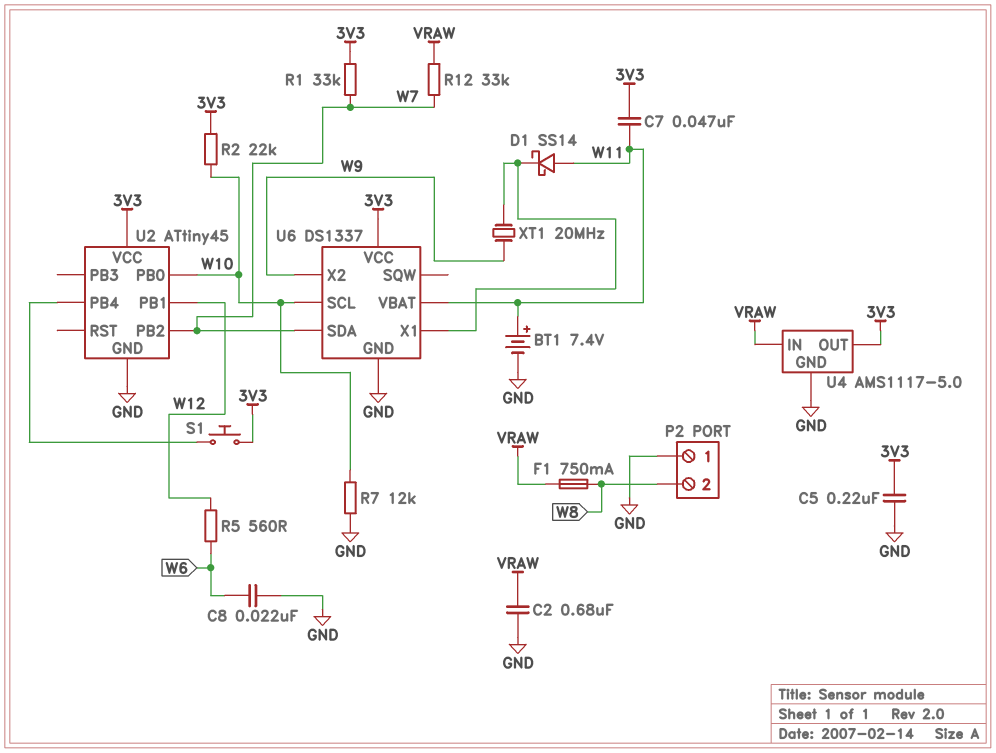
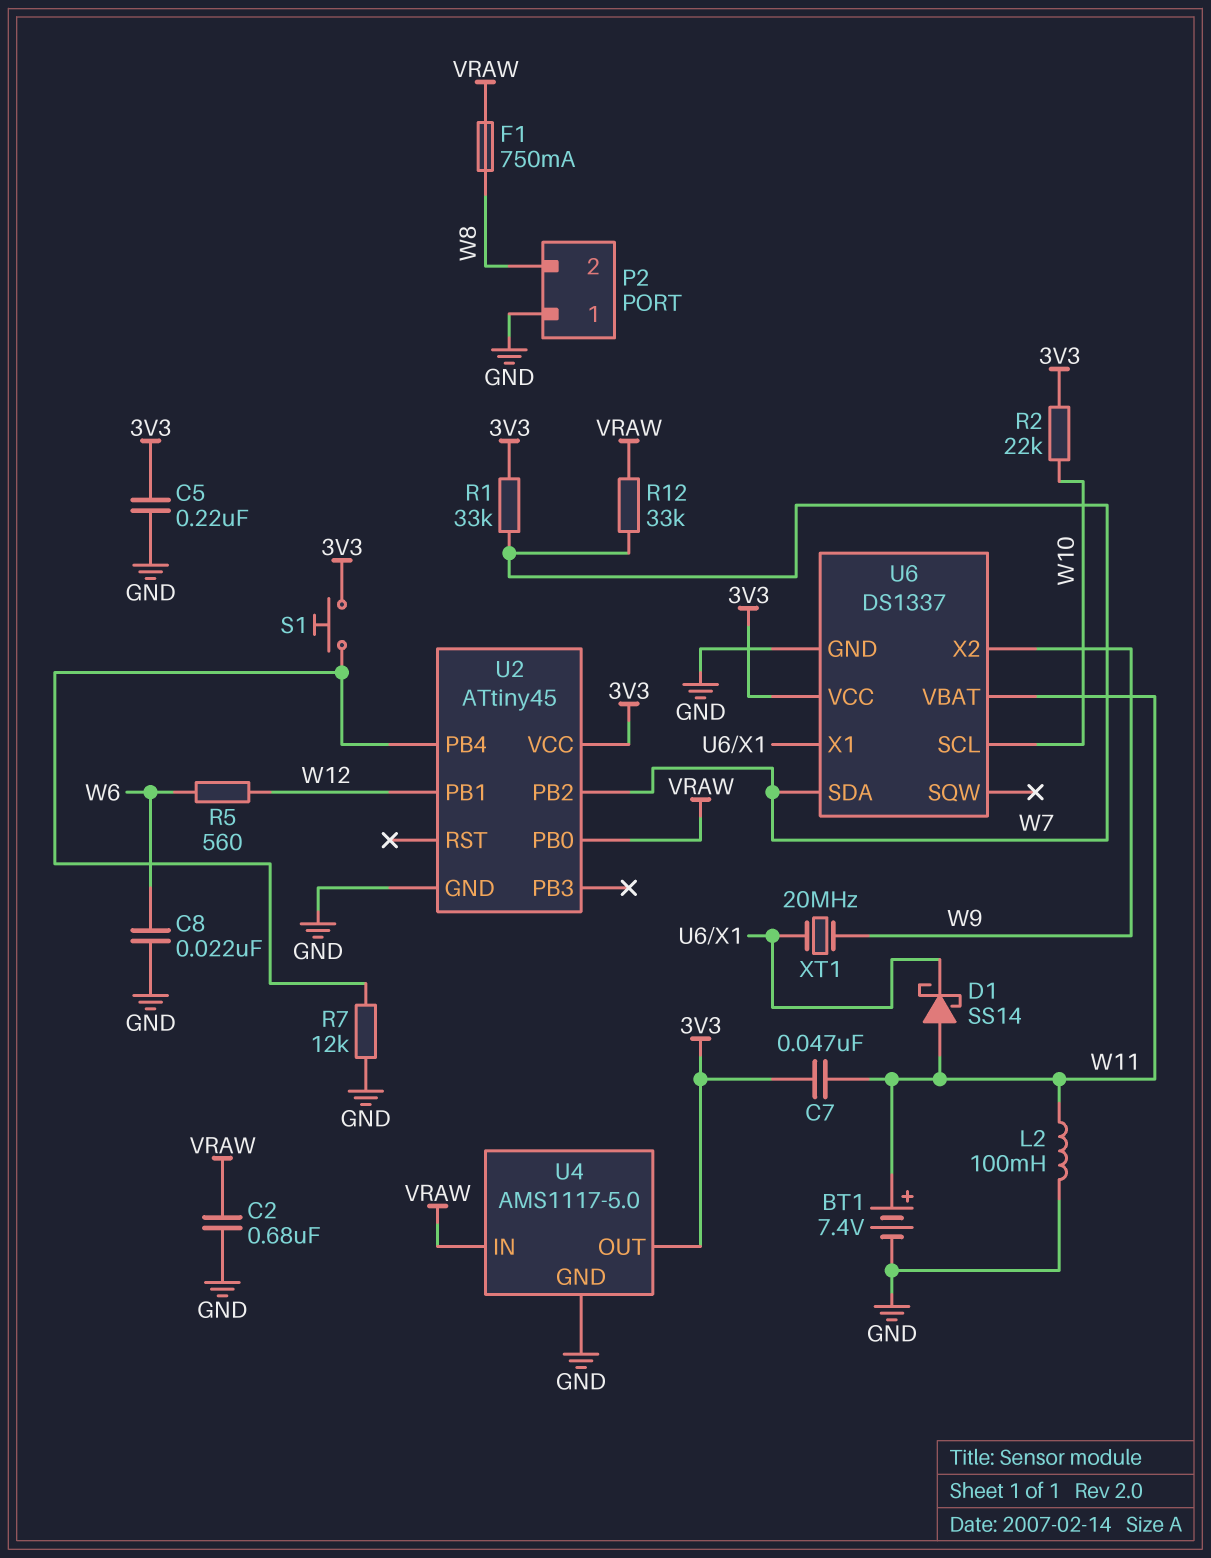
L2: none -> 100mH (GND, W11)
R7: 12k (GND, W10) -> 12k (GND, U2/PB4)
U2 pin PB0: W10 -> VRAW

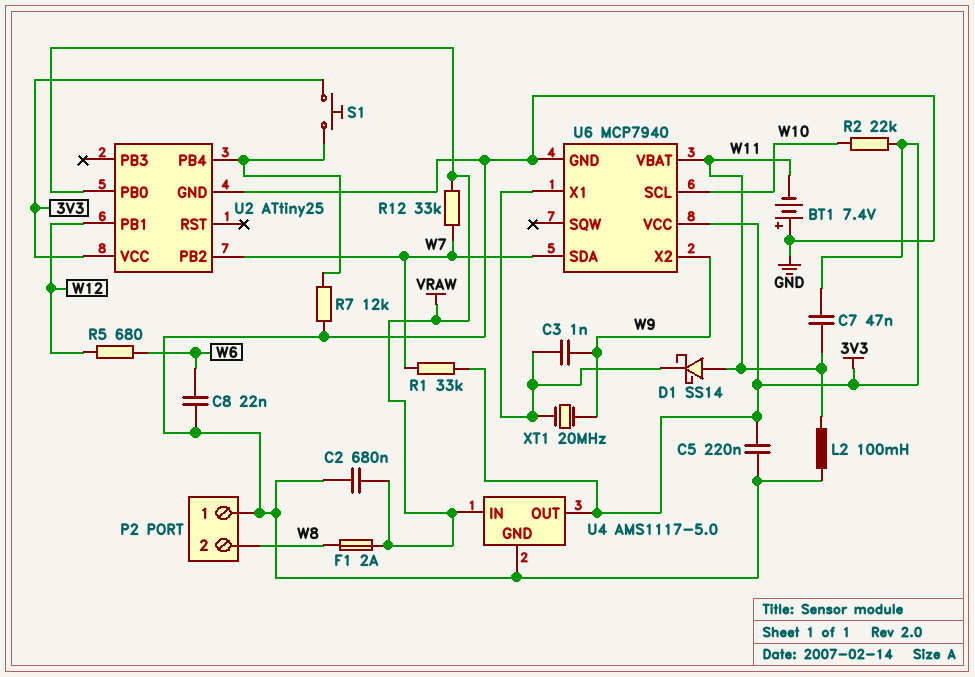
BT1: 7.4V (plus W11, minus GND) -> 7.4V (plus GND, minus W11)
C3: none -> 1nF (U6/X1, W9)
F1: 750mA (VRAW, W8) -> 2A (VRAW, W8)
R5: 560 (W6, W12) -> 680 (W6, W12)
U2: ATtiny45 -> ATtiny25
U6: DS1337 -> MCP7940

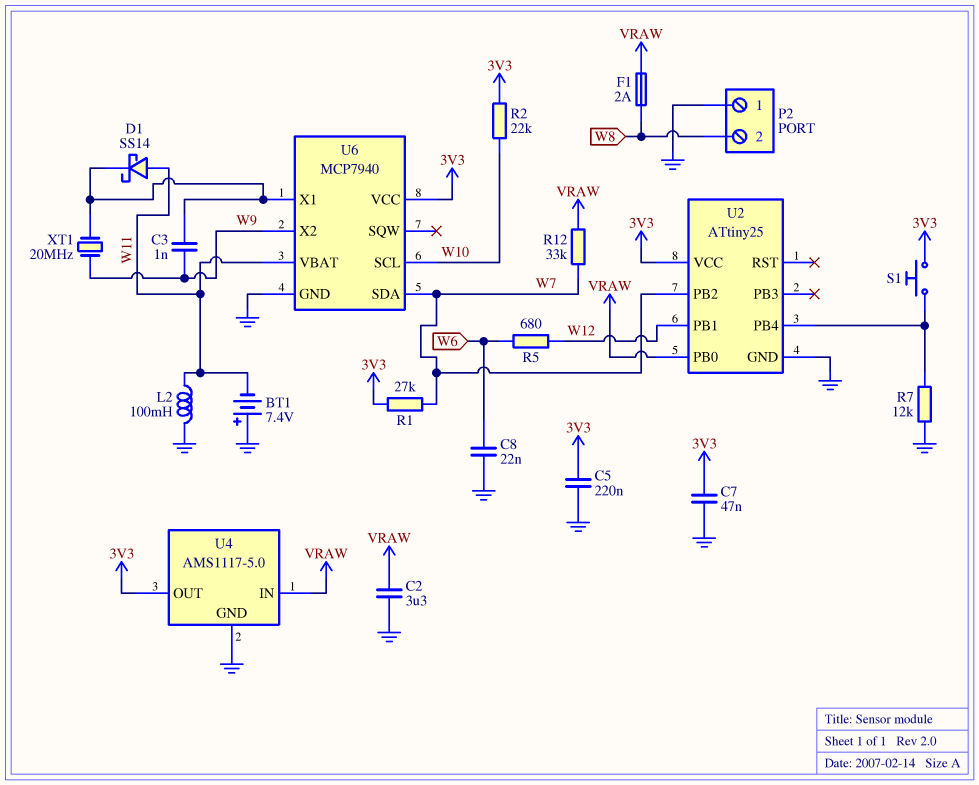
C2: 680nF (GND, VRAW) -> 3.3uF (GND, VRAW)
C7: 47nF (3V3, W11) -> 47nF (3V3, GND)
R1: 33k (3V3, W7) -> 27k (3V3, W7)

